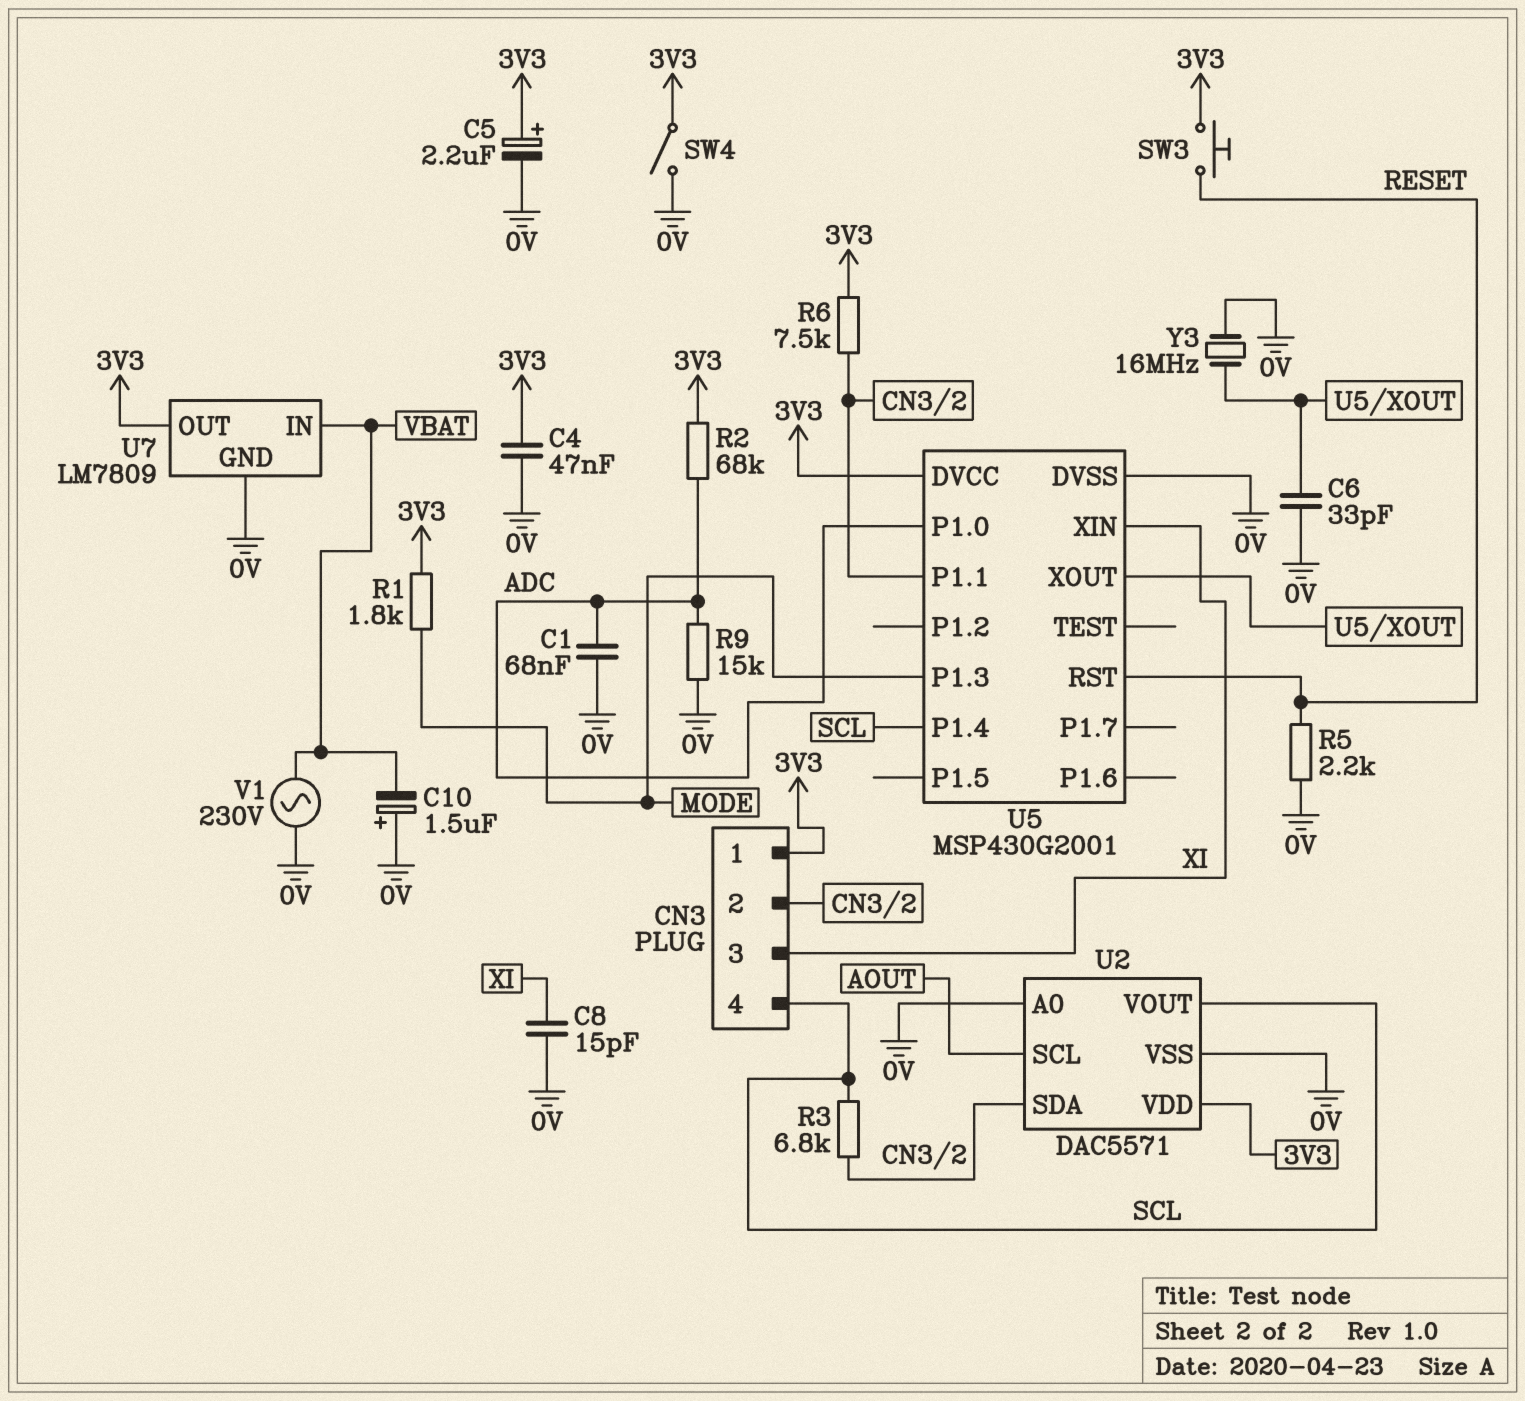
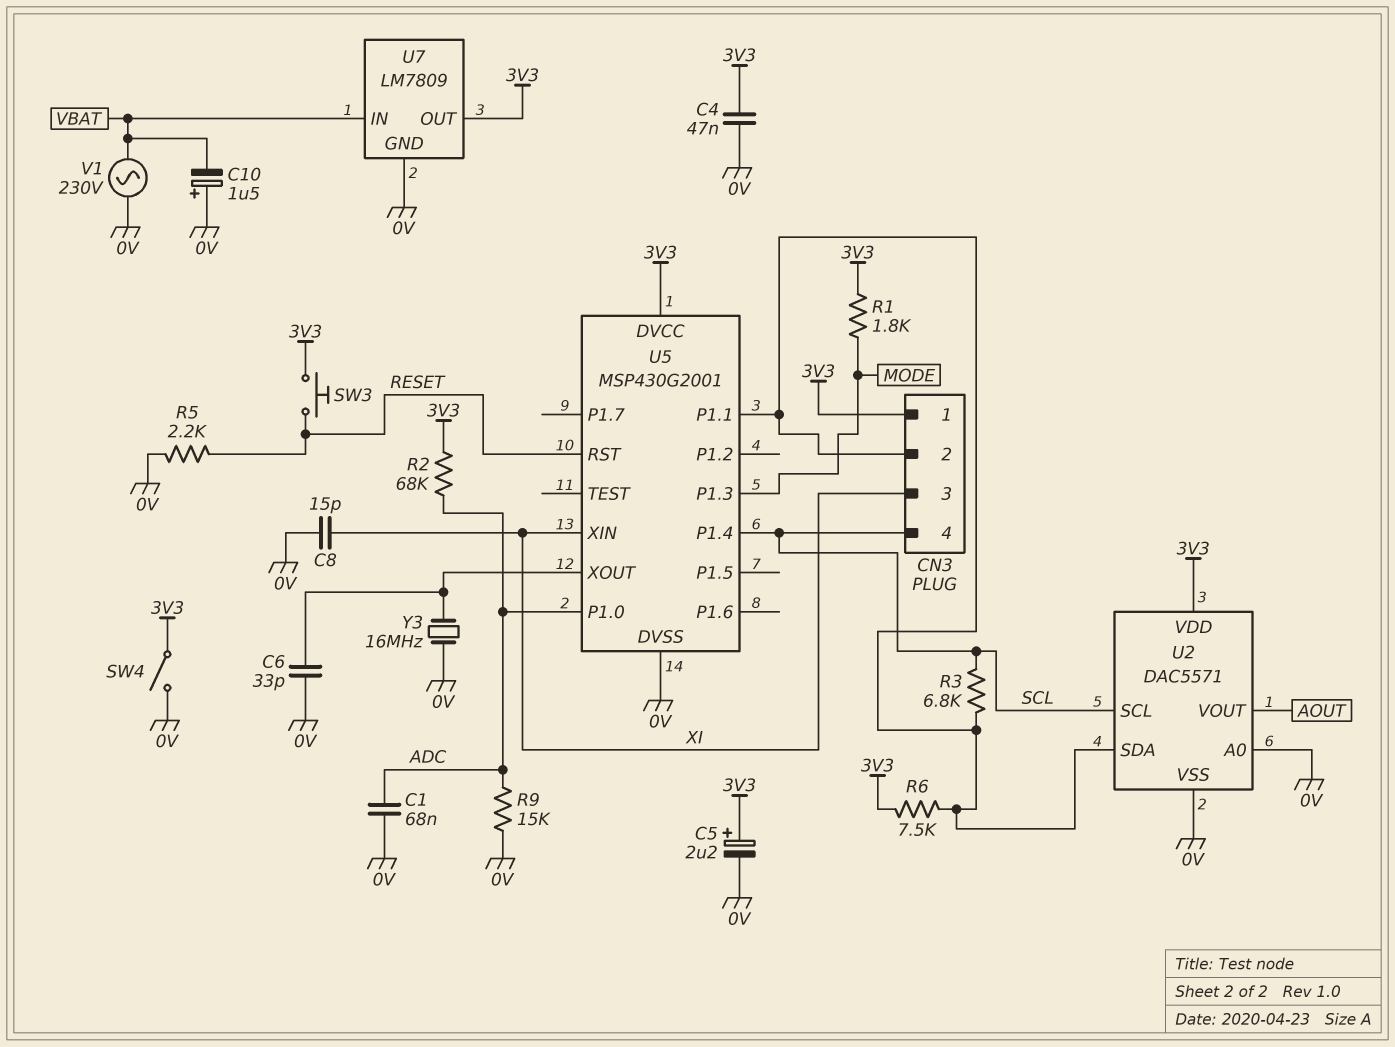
U2 pin SCL: AOUT -> SCL
U2 pin VOUT: SCL -> AOUT

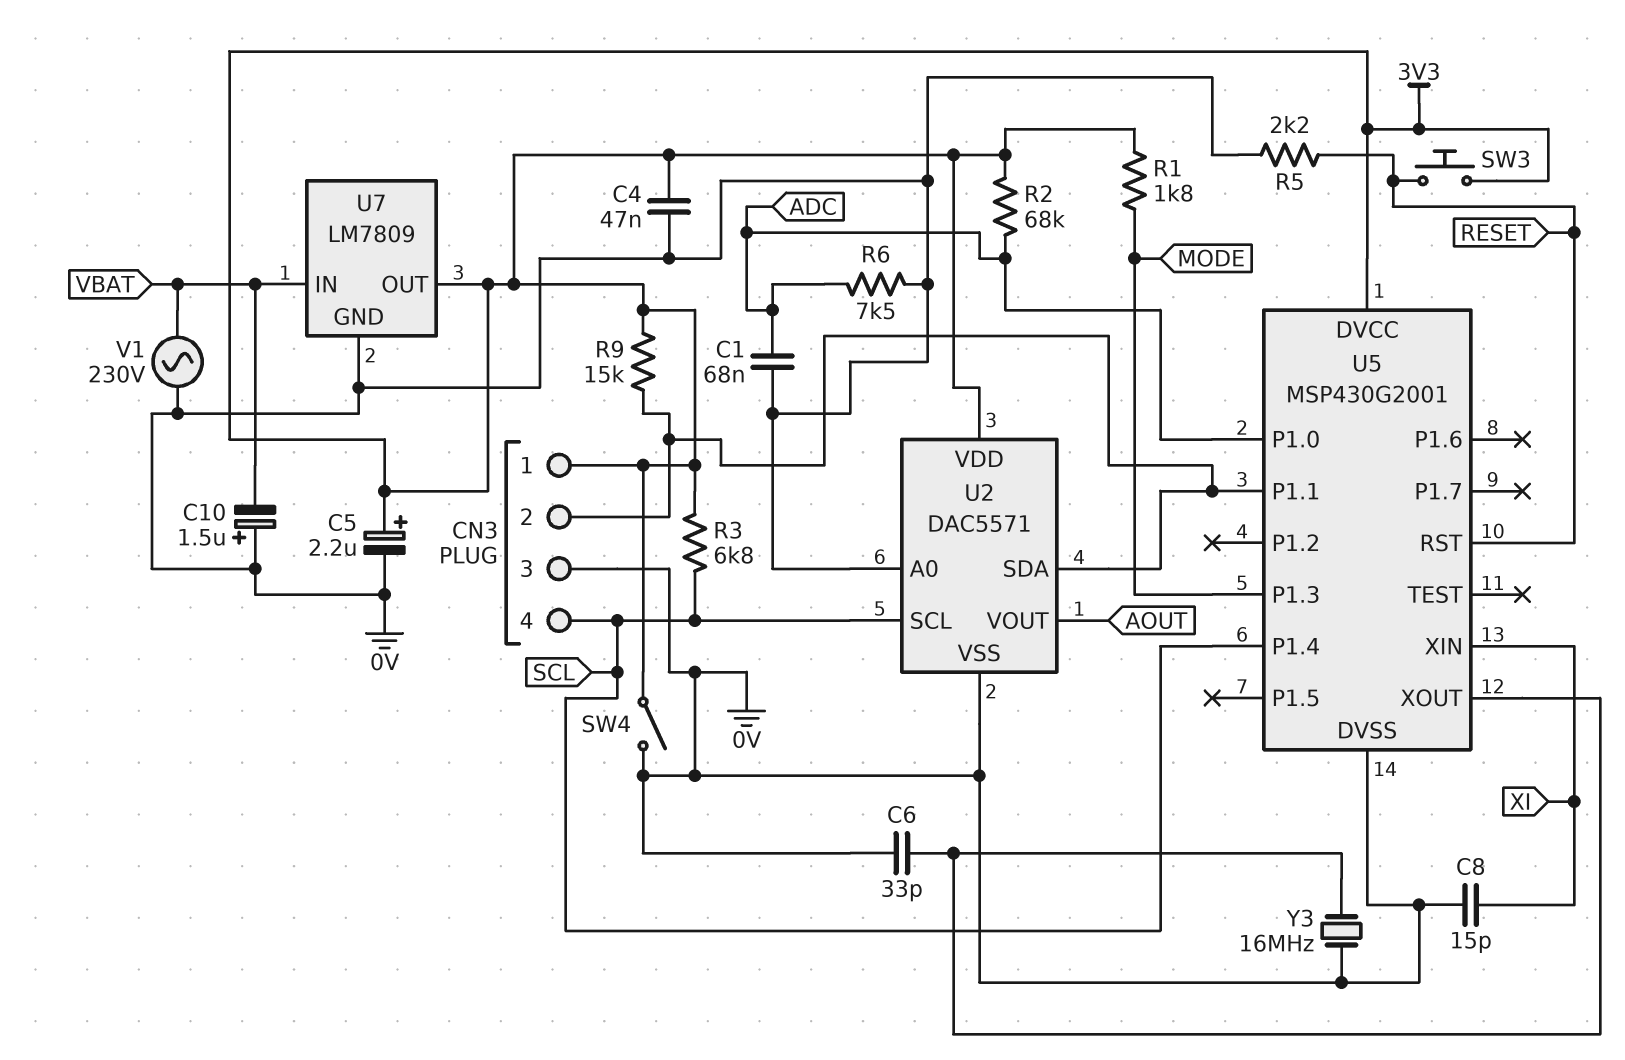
CN3 pin 3: XI -> 0V
R3: 6.8k (CN3/2, SCL) -> 6.8k (3V3, SCL)
R6: 7.5k (3V3, CN3/2) -> 7.5k (0V, ADC)
R9: 15k (0V, ADC) -> 15k (3V3, CN3/2)

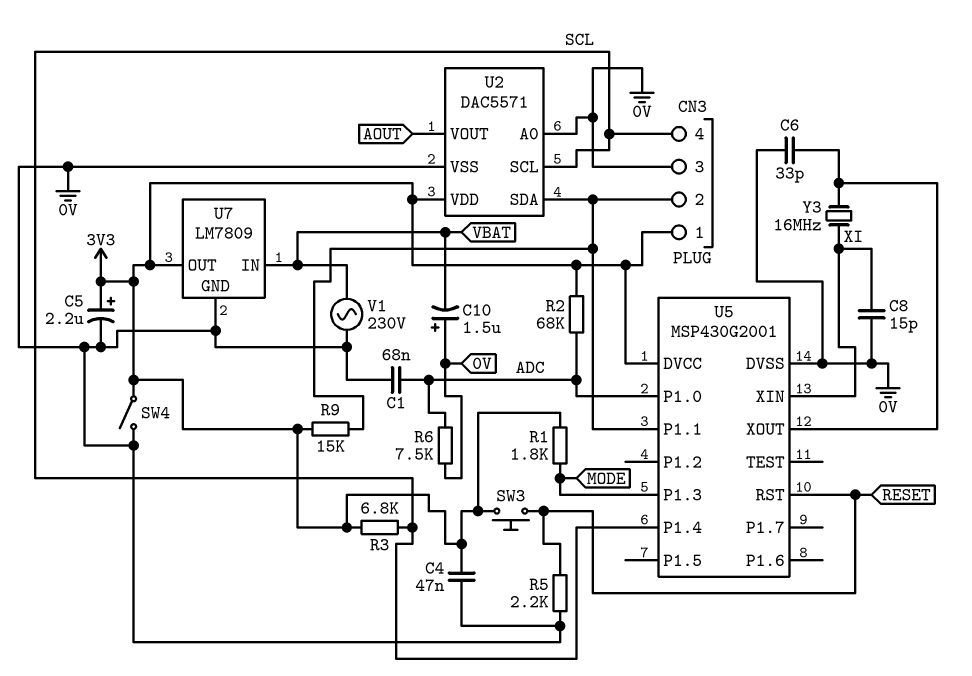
Y3: 16MHz (0V, U5/XOUT) -> 16MHz (U5/XOUT, XI)

